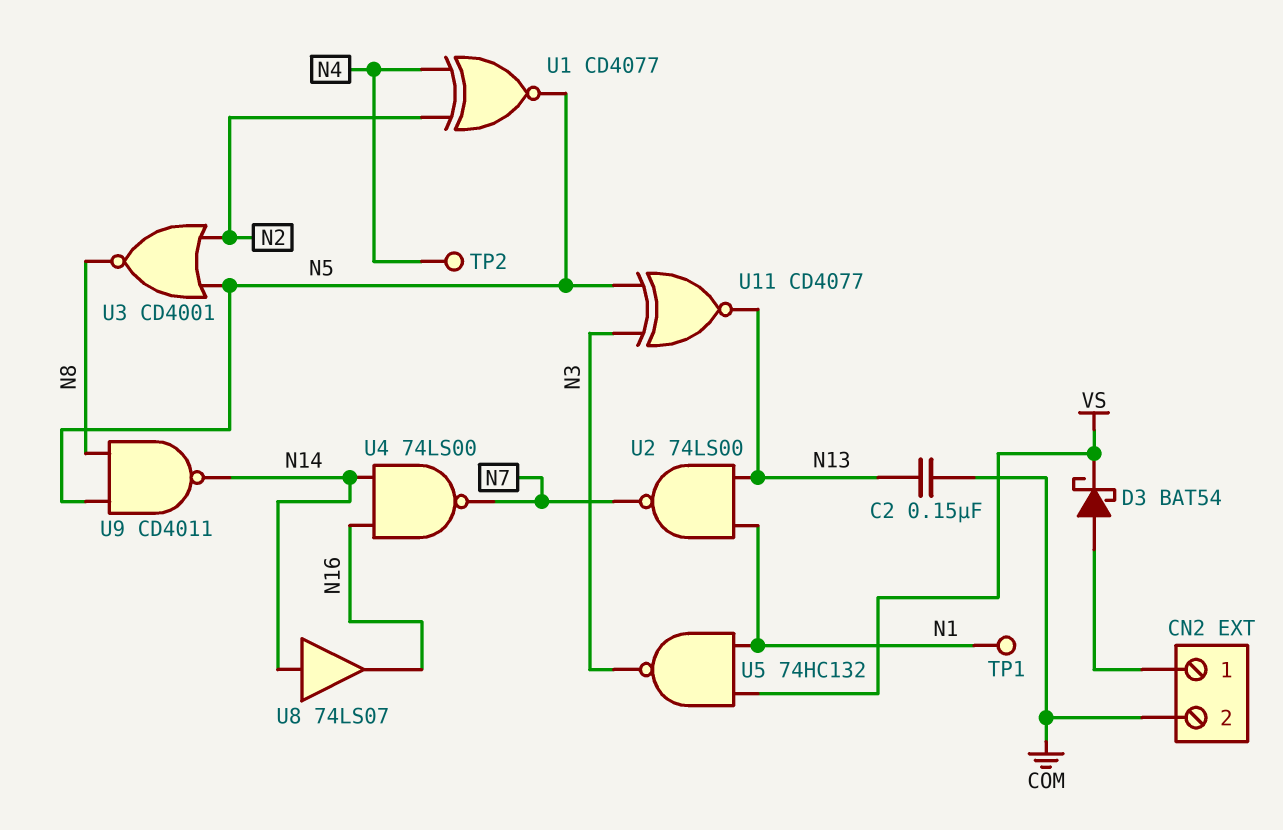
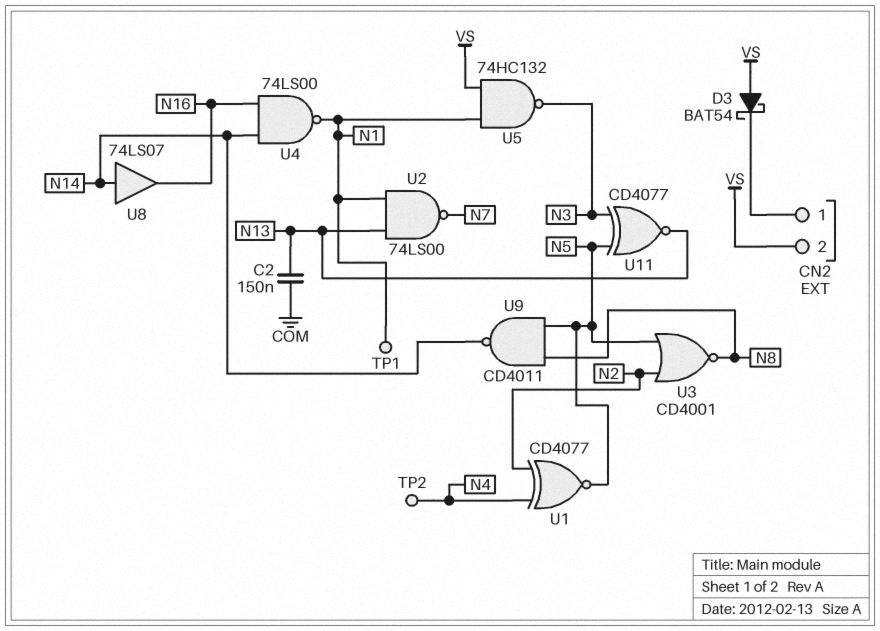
CN2 pin 2: COM -> VS
D3: schottky BAT54 (A CN2/1, K VS) -> schottky BAT54 (A VS, K CN2/1)
U4: NAND 74LS00 (in N14, in N16, out N7) -> NAND 74LS00 (in N14, in N16, out N1)

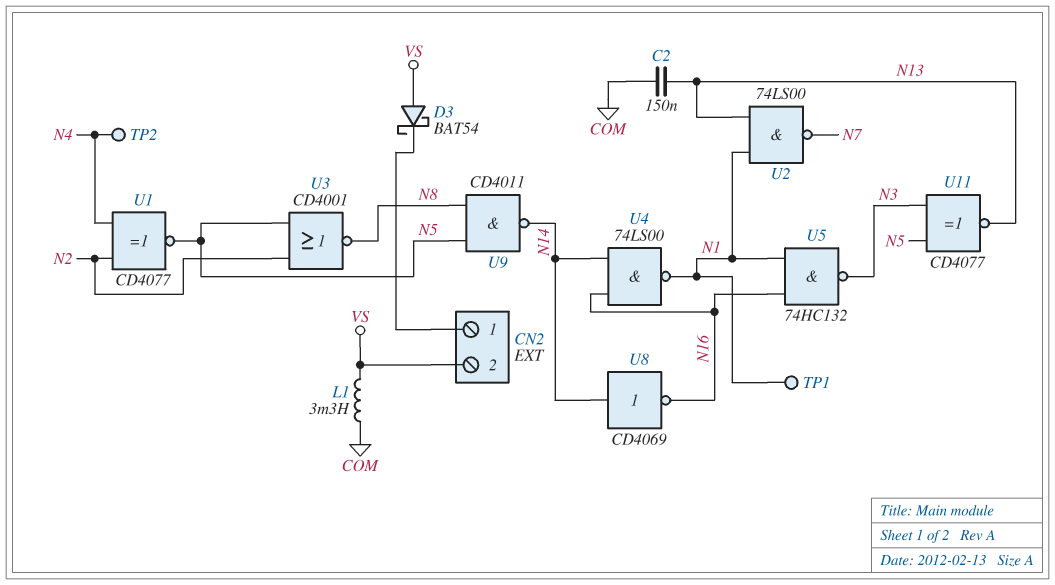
L1: none -> 3.3mH (COM, VS)
U5: NAND 74HC132 (in N1, in VS, out N3) -> NAND 74HC132 (in N1, in N16, out N3)
U8: buffer 74LS07 (in N14, out N16) -> NOT CD4069 (in N14, out N16)

